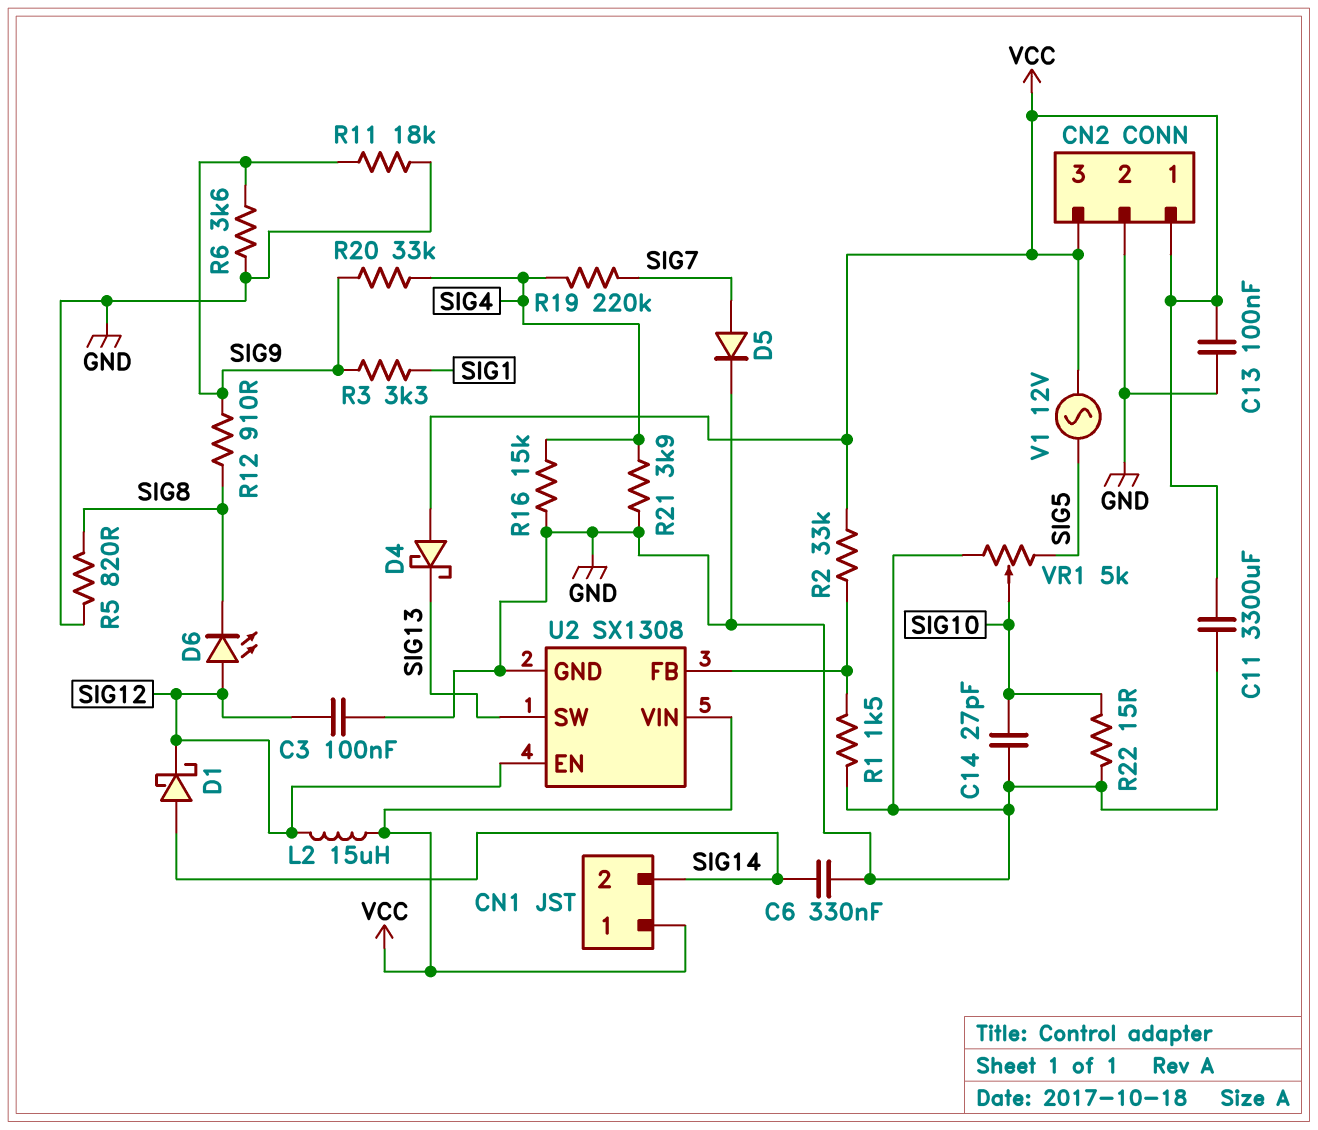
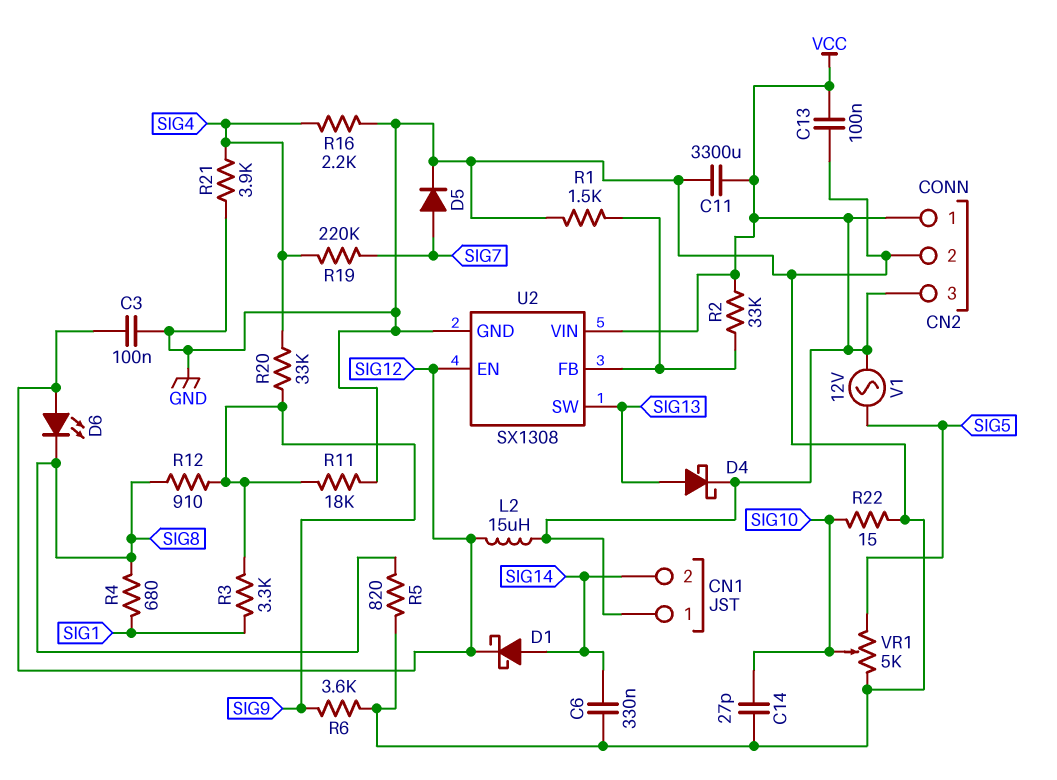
D4: schottky (A VCC, K SIG13) -> schottky (A SIG13, K VCC)
R4: none -> 680 (SIG1, SIG8)
R16: 15k (GND, SIG4) -> 2.2k (GND, SIG4)

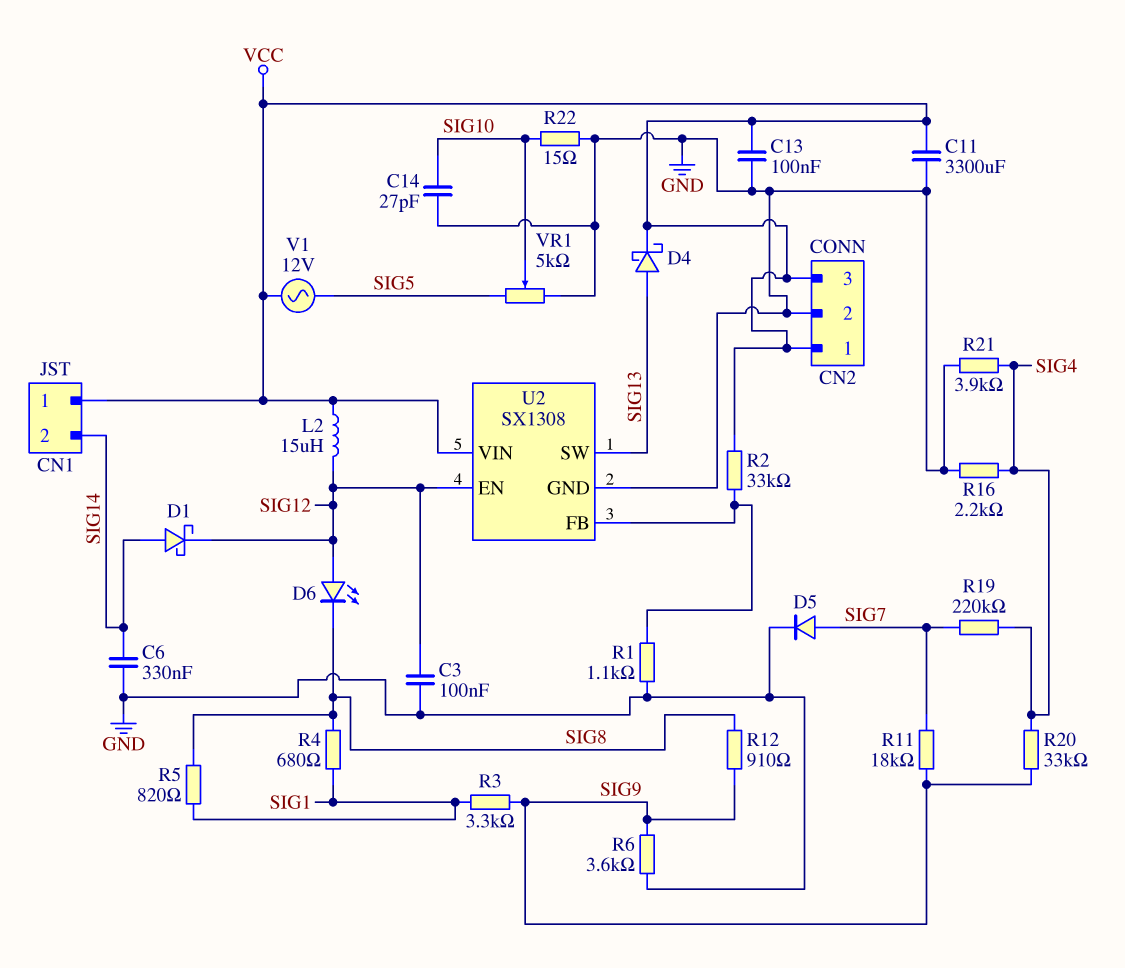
R1: 1.5k (GND, U2/FB) -> 1.1k (GND, U2/FB)
R5: 820 (GND, SIG8) -> 820 (SIG1, SIG8)
R11: 18k (GND, SIG9) -> 18k (SIG7, SIG9)

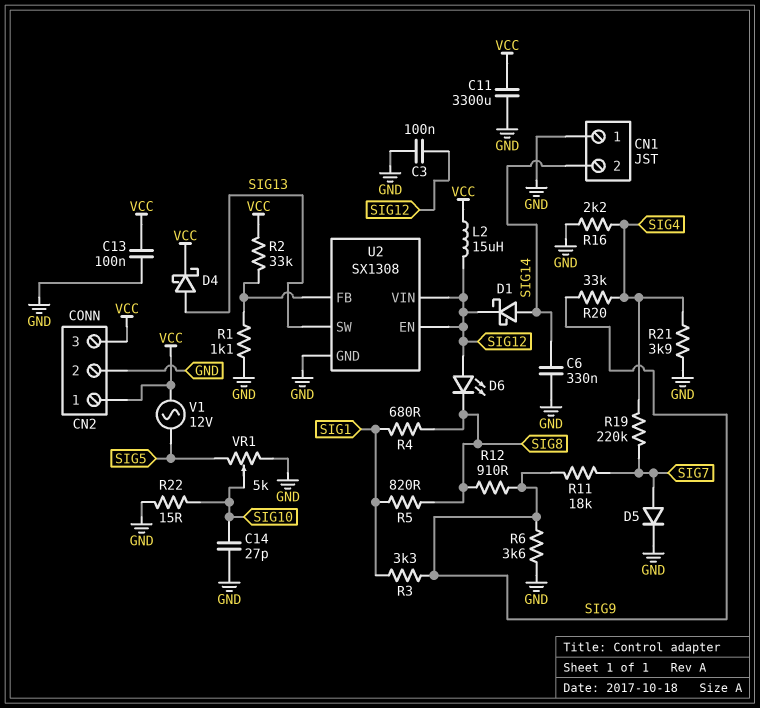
CN1 pin 1: VCC -> GND
U2 pin VIN: VCC -> SIG12

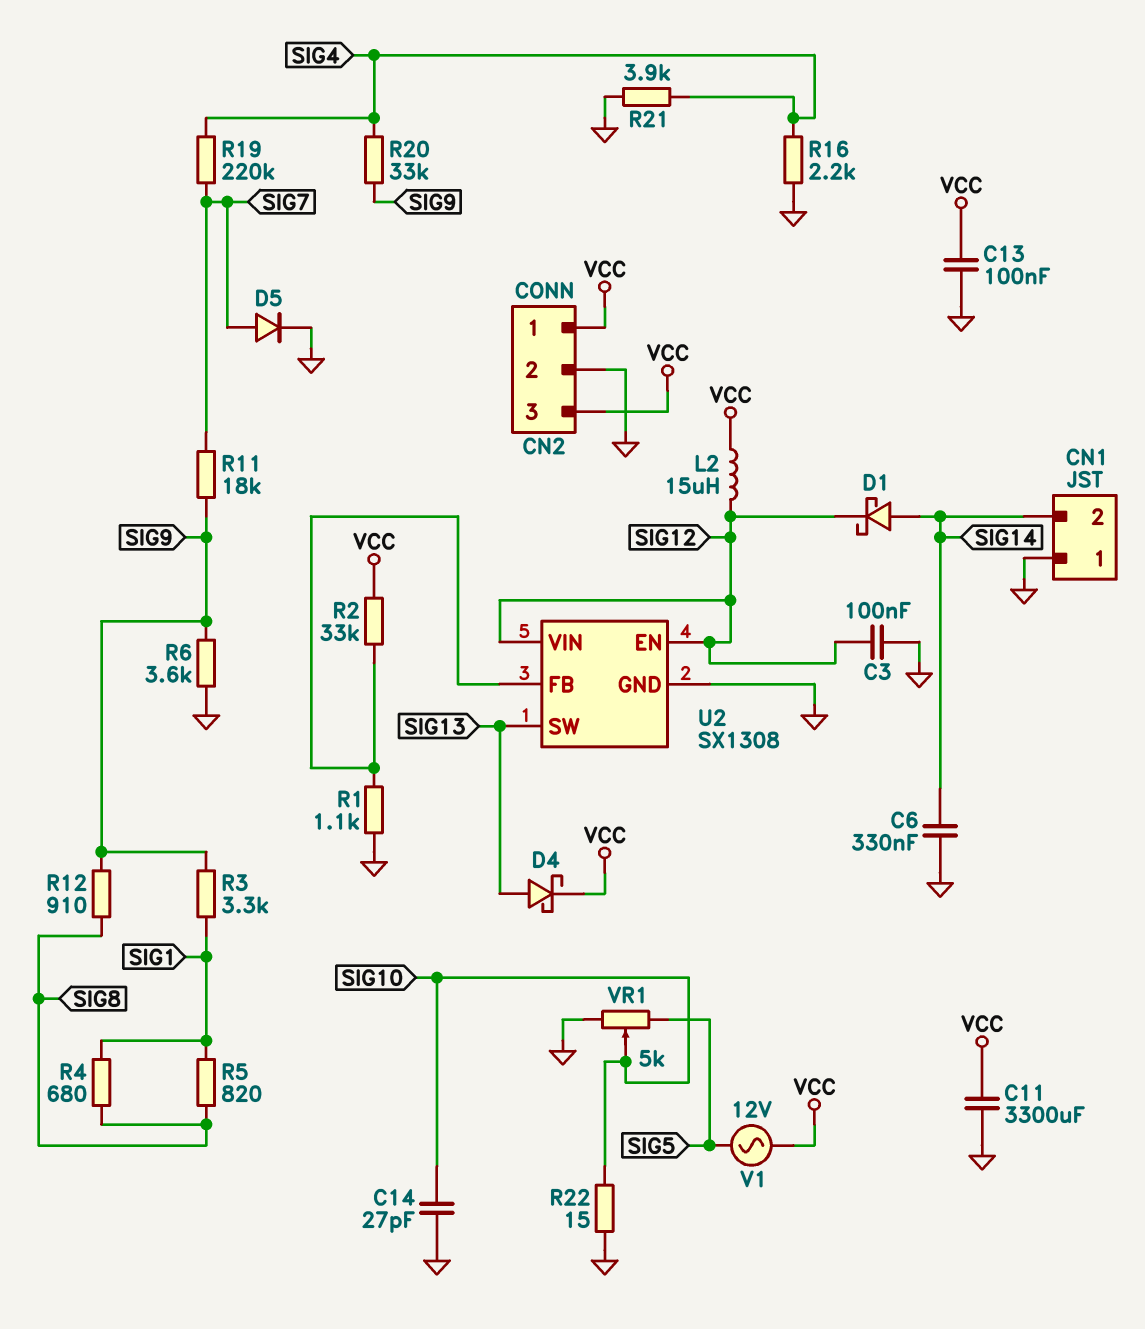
D6: LED (A SIG12, K SIG8) -> none

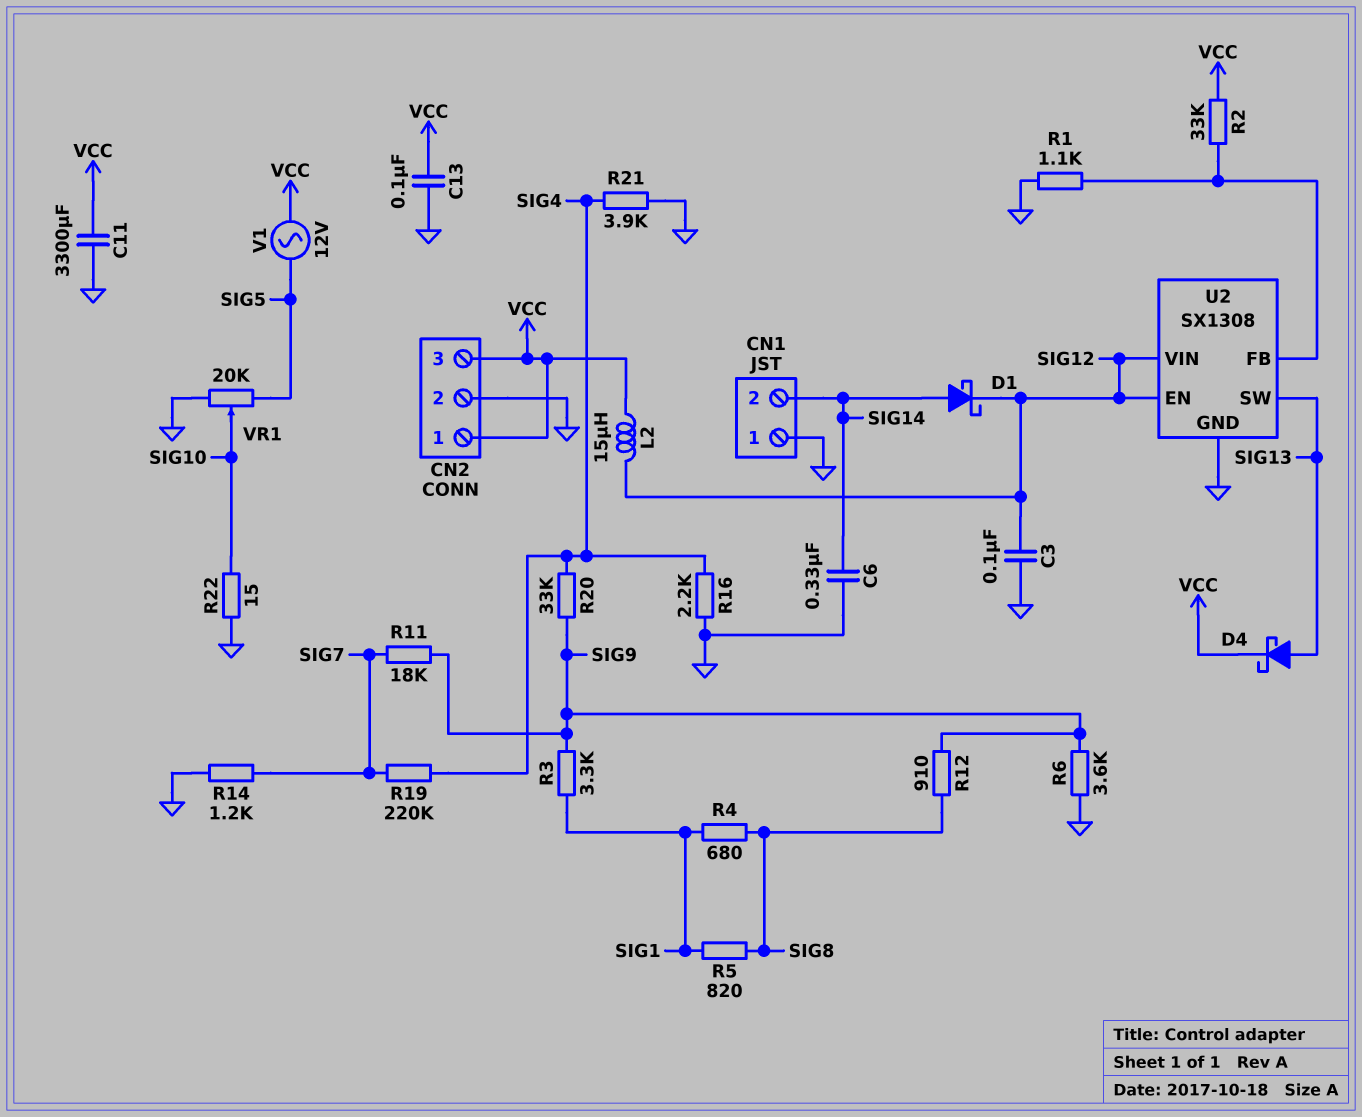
C14: 27pF (GND, SIG10) -> none
D5: diode (A SIG7, K GND) -> none
R14: none -> 1.2k (GND, SIG7)
VR1: 5k (GND, SIG5, wiper SIG10) -> 20k (GND, SIG5, wiper SIG10)

